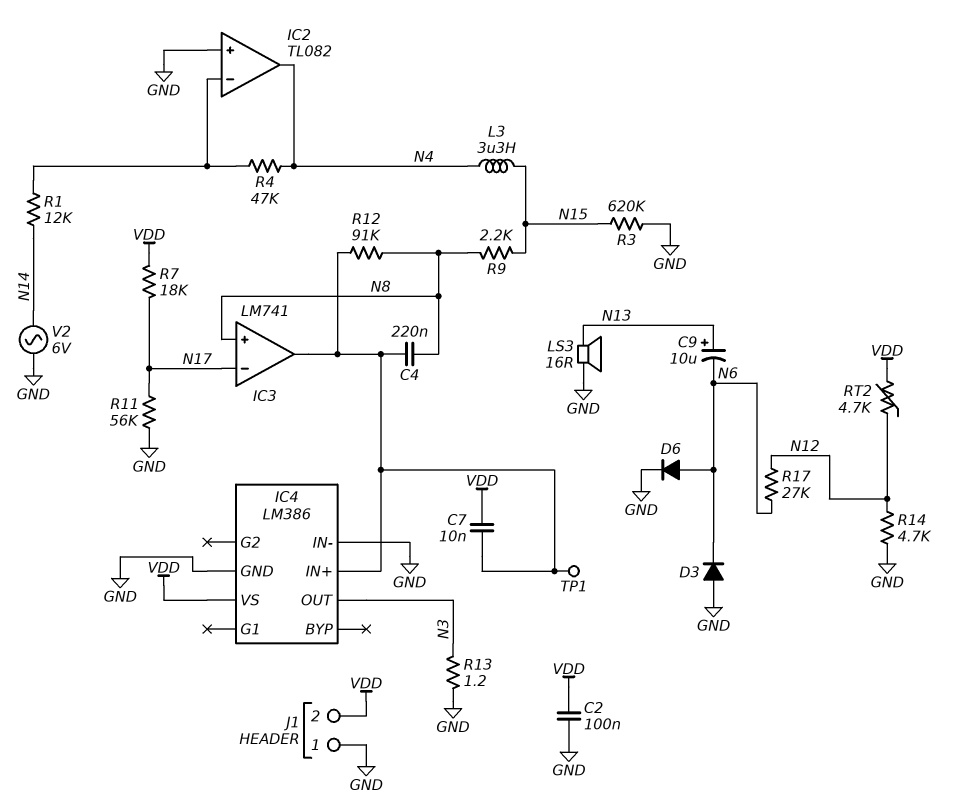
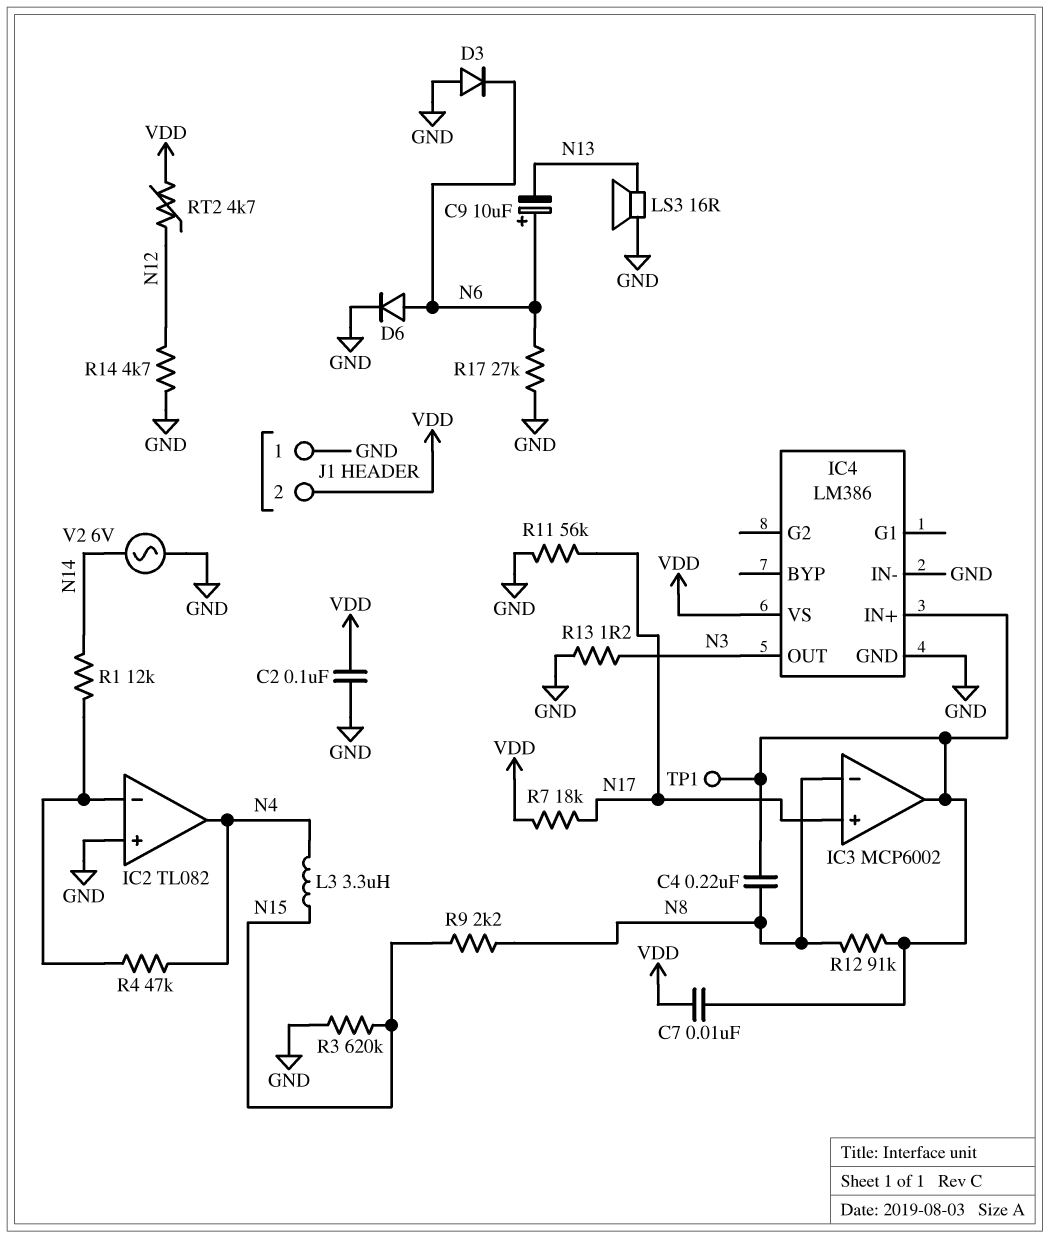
C9: 10uF (plus N13, minus N6) -> 10uF (plus N6, minus N13)
IC3: LM741 -> MCP6002
IC3 pin in+: N8 -> N17
IC3 pin in-: N17 -> N8
R17: 27k (N6, N12) -> 27k (GND, N6)

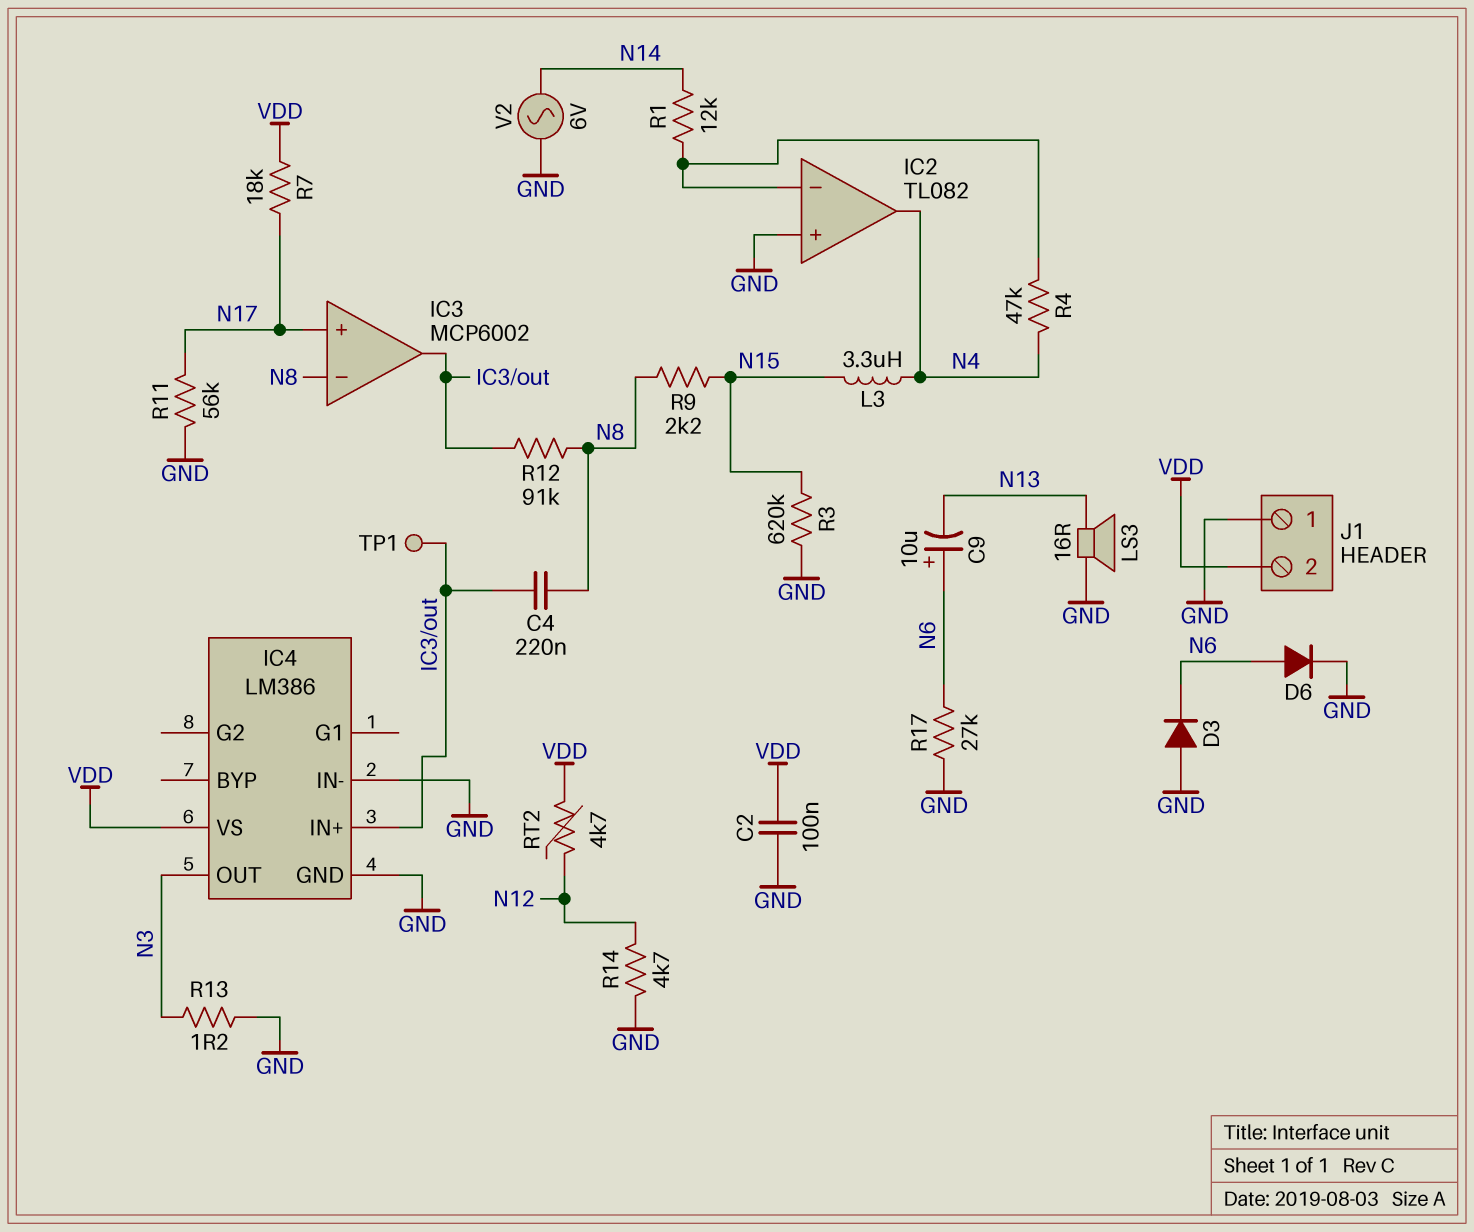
C7: 10nF (IC3/out, VDD) -> none

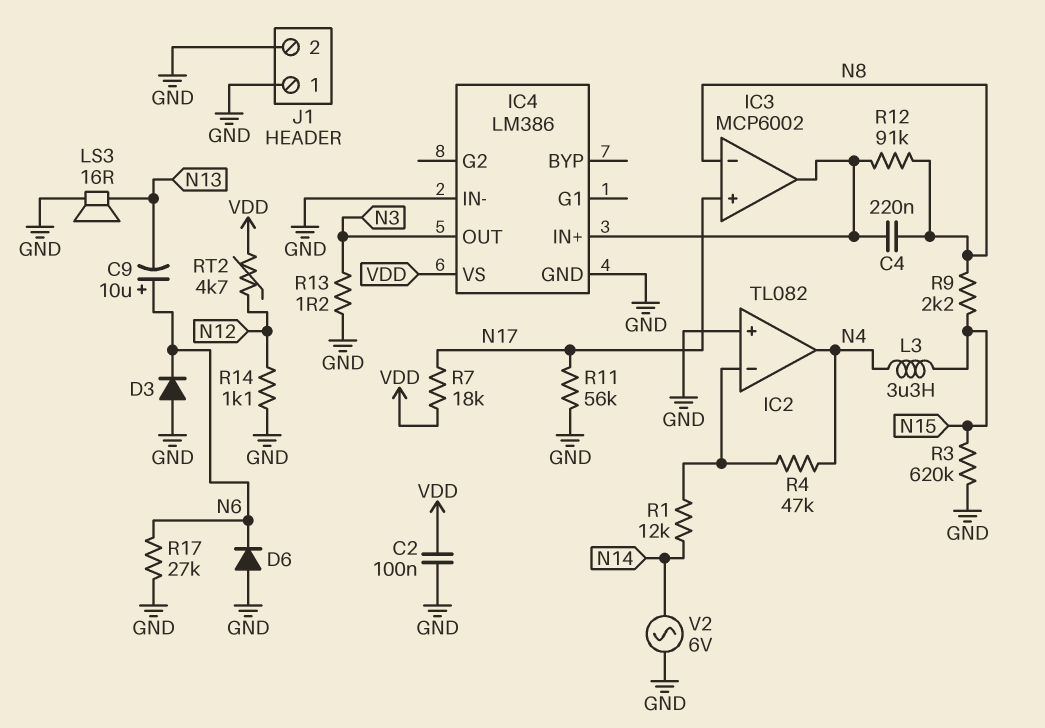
D6: diode (A N6, K GND) -> diode (A GND, K N6)
J1 pin 2: VDD -> GND
R14: 4.7k (GND, N12) -> 1.1k (GND, N12)
TP1: test point (IC3/out) -> none

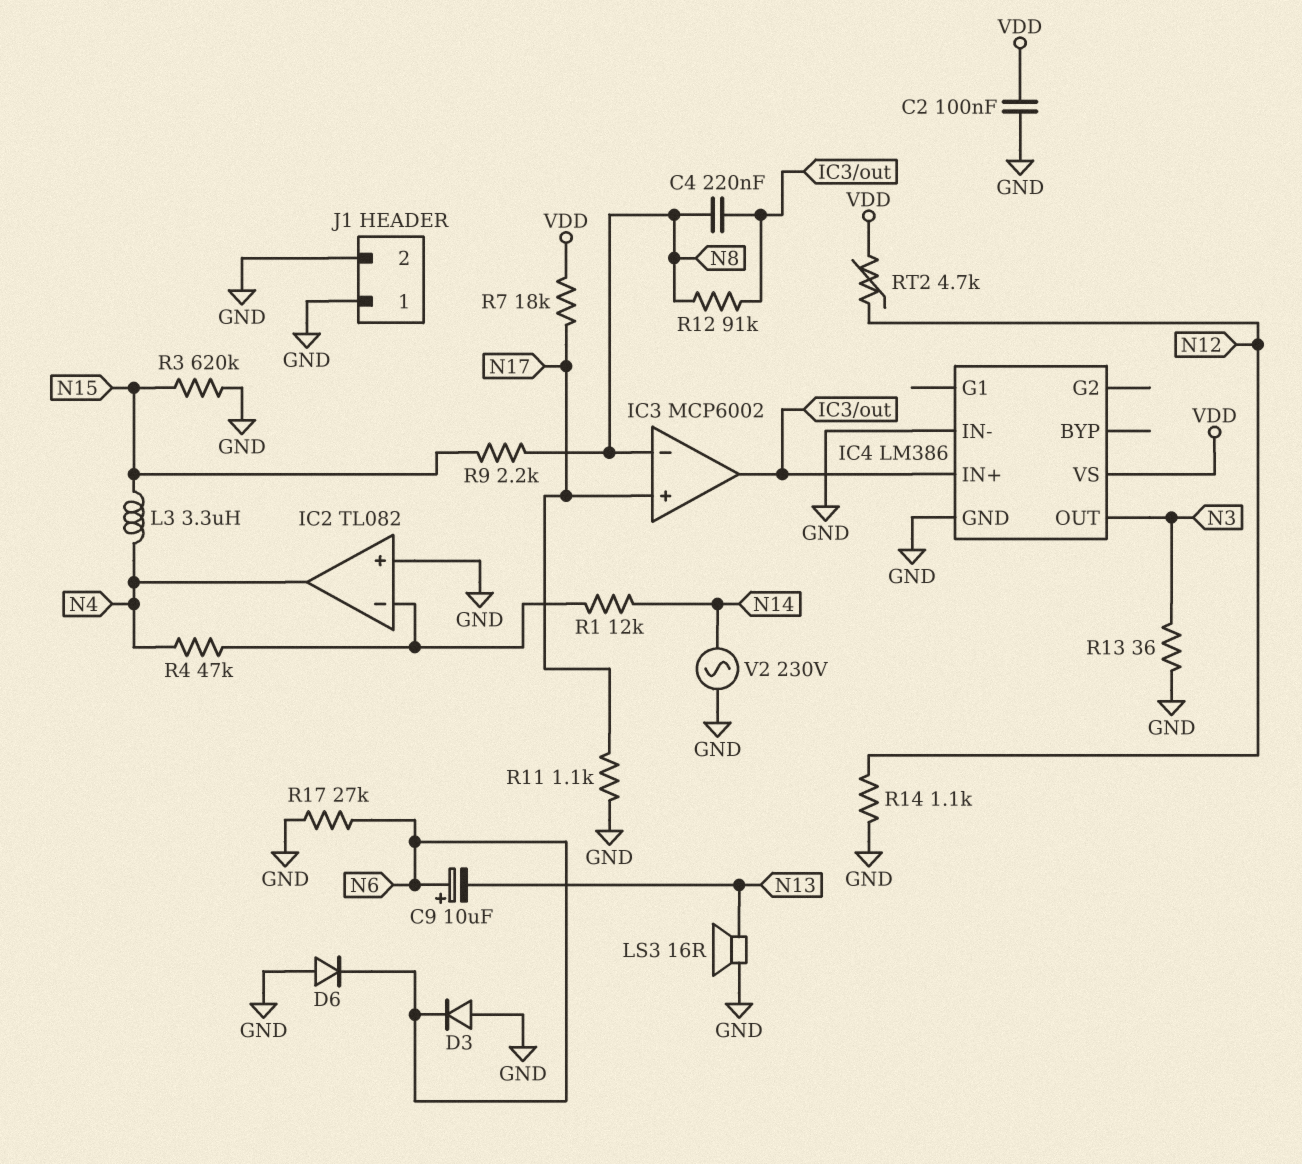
R11: 56k (GND, N17) -> 1.1k (GND, N17)
R13: 1.2 (GND, N3) -> 36 (GND, N3)
V2: AC 6V (GND, N14) -> AC 230V (GND, N14)

